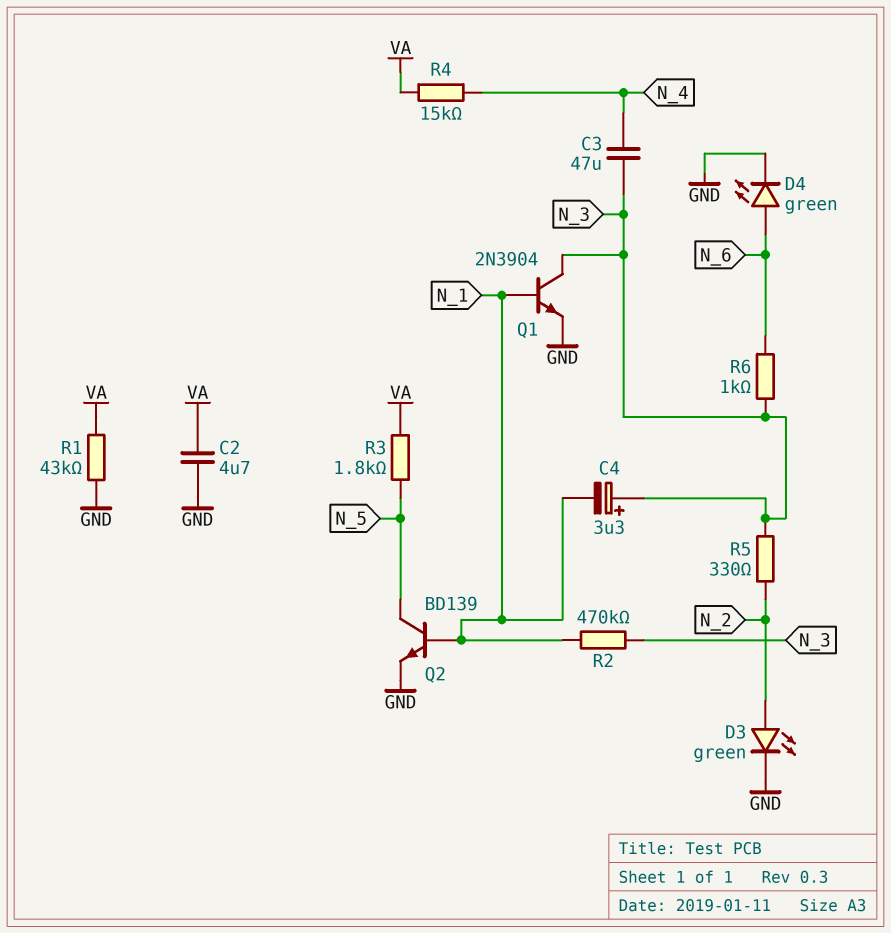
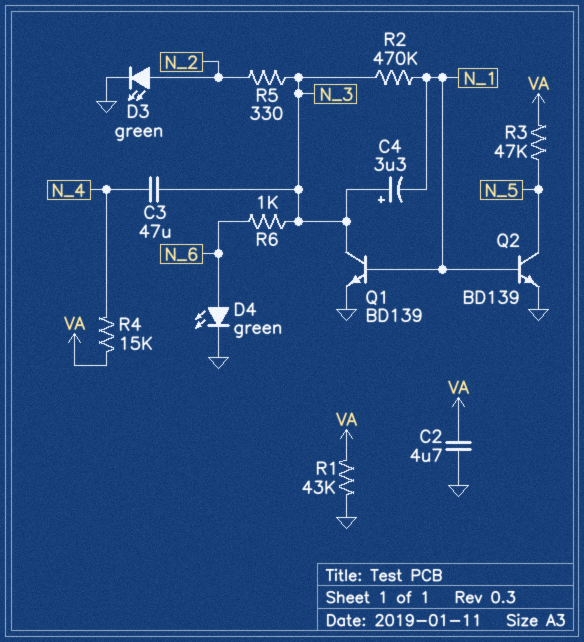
Q1: NPN 2N3904 (B N_1, C N_3, E GND) -> NPN BD139 (B N_1, C N_3, E GND)
R3: 1.8k (N_5, VA) -> 47k (N_5, VA)

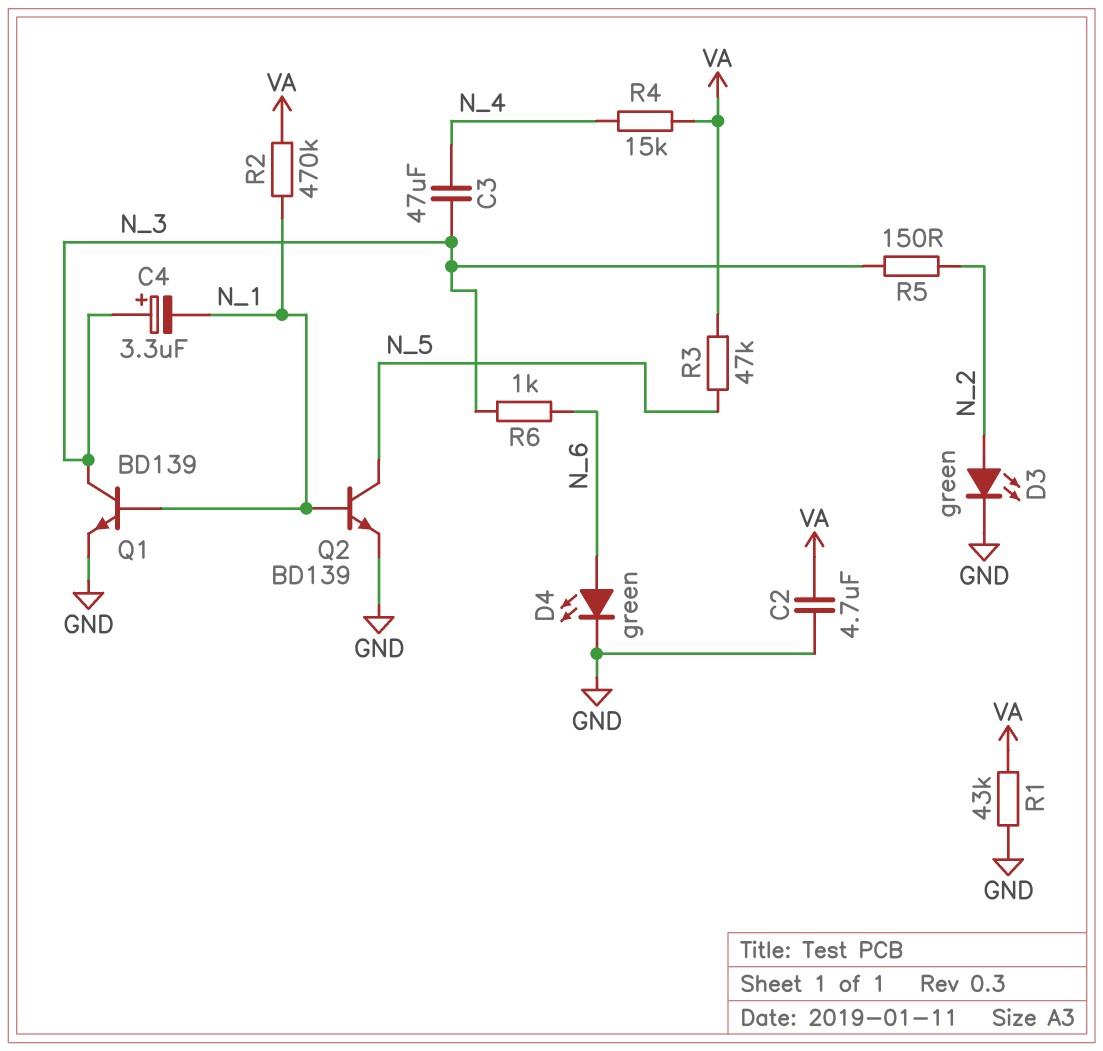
R2: 470k (N_1, N_3) -> 470k (N_1, VA)
R5: 330 (N_2, N_3) -> 150 (N_2, N_3)

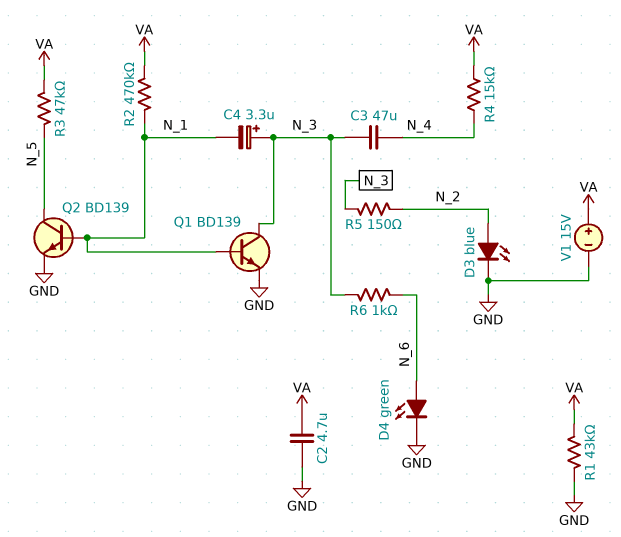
D3: LED green (A N_2, K GND) -> LED blue (A N_2, K GND)
V1: none -> 15V (plus VA, minus GND)

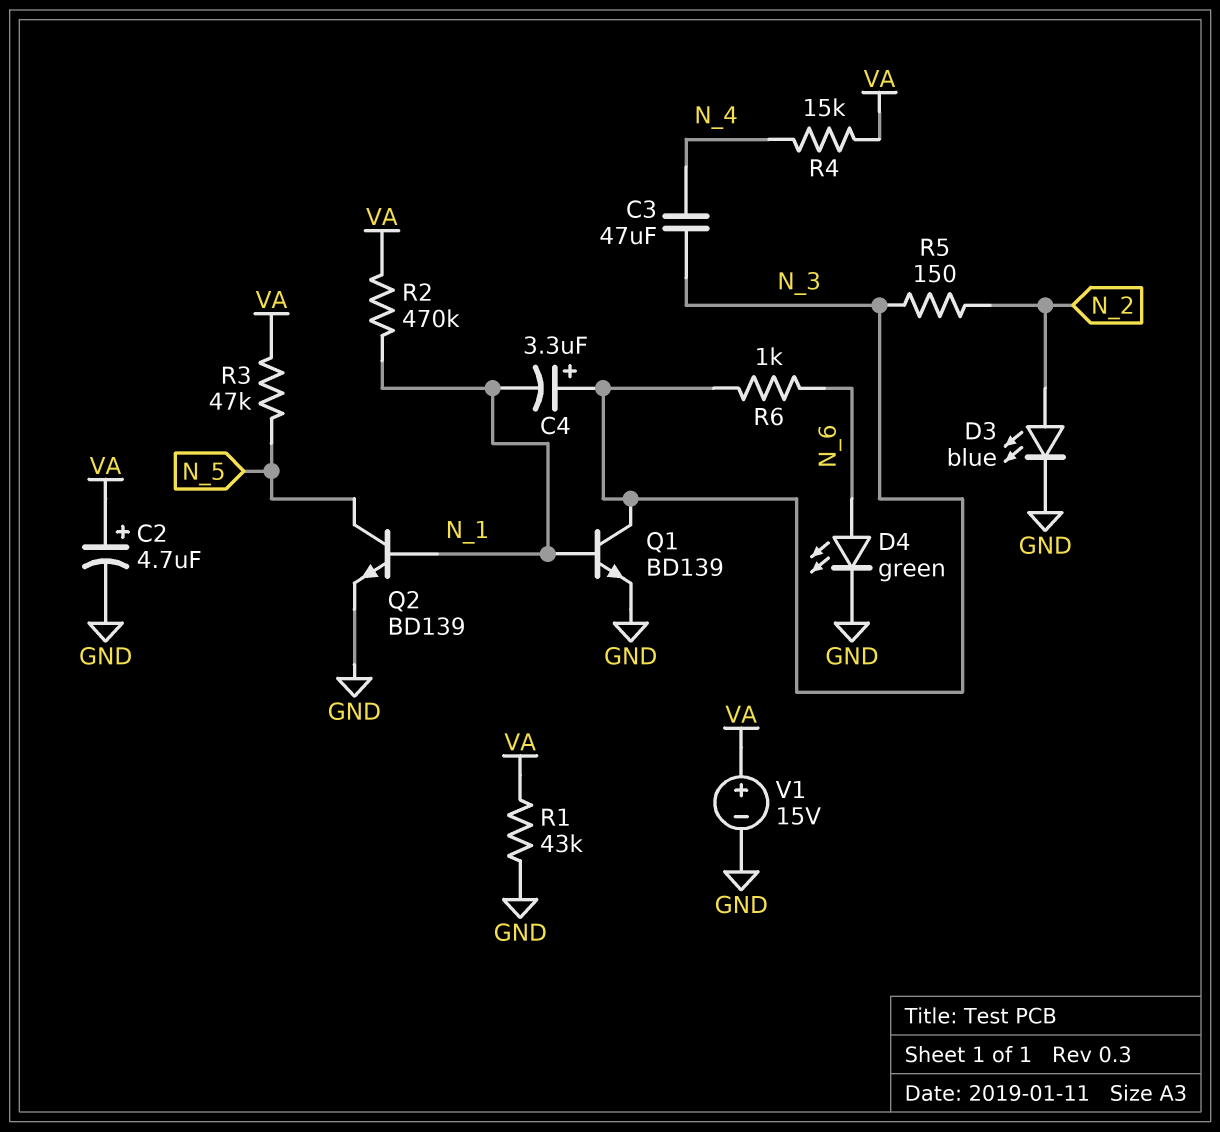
C2: 4.7uF (GND, VA) -> 4.7uF (plus VA, minus GND)

